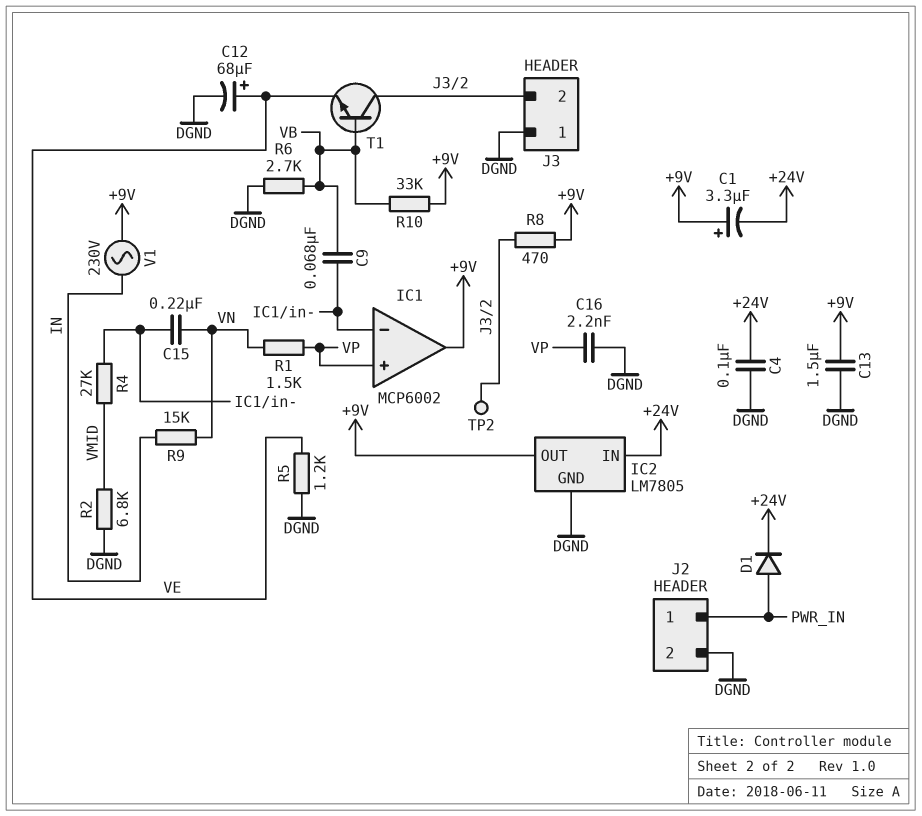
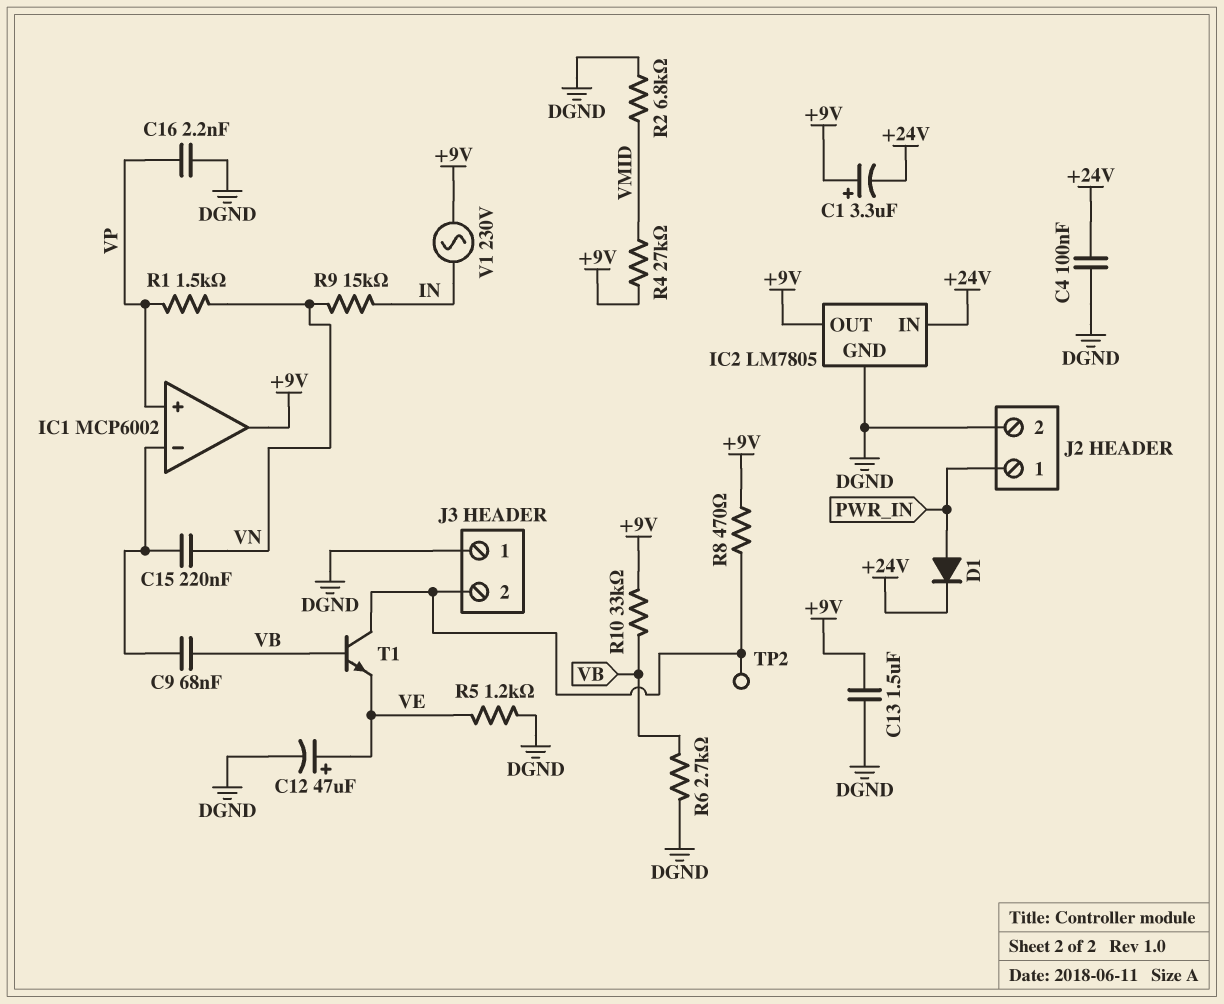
C12: 68uF (plus VE, minus DGND) -> 47uF (plus VE, minus DGND)
R4: 27k (IC1/in-, VMID) -> 27k (+9V, VMID)

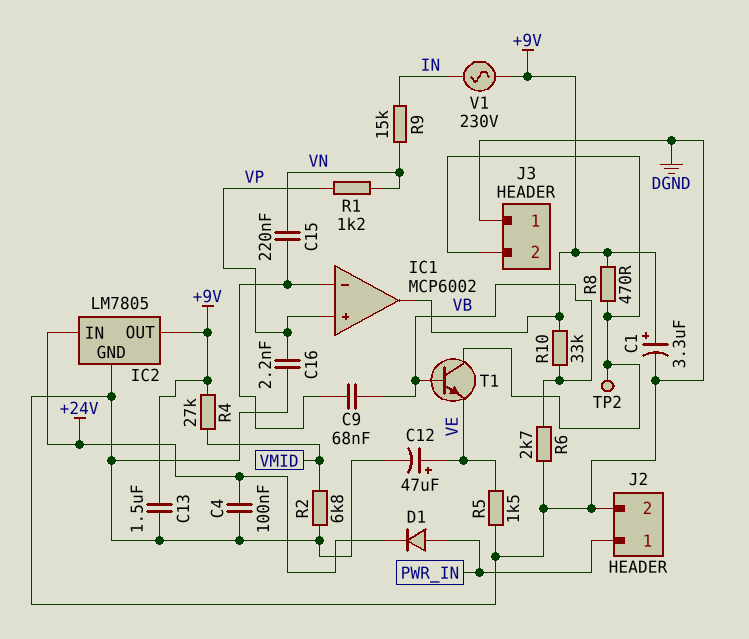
C1: 3.3uF (plus +9V, minus +24V) -> 3.3uF (plus +9V, minus DGND)
R1: 1.5k (VN, VP) -> 1.2k (VN, VP)
R5: 1.2k (DGND, VE) -> 1.5k (DGND, VE)

